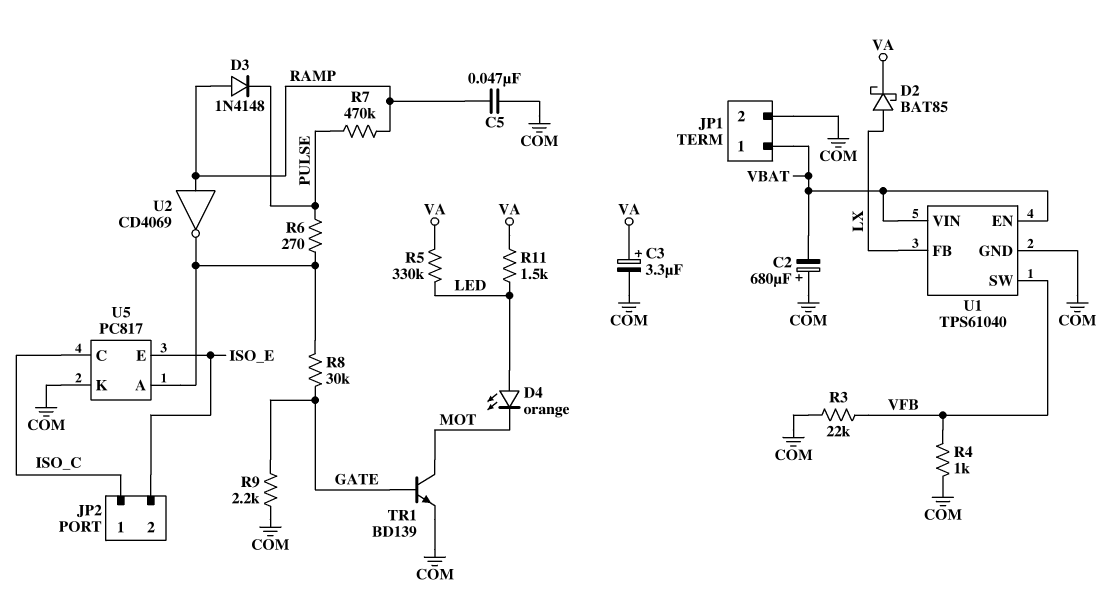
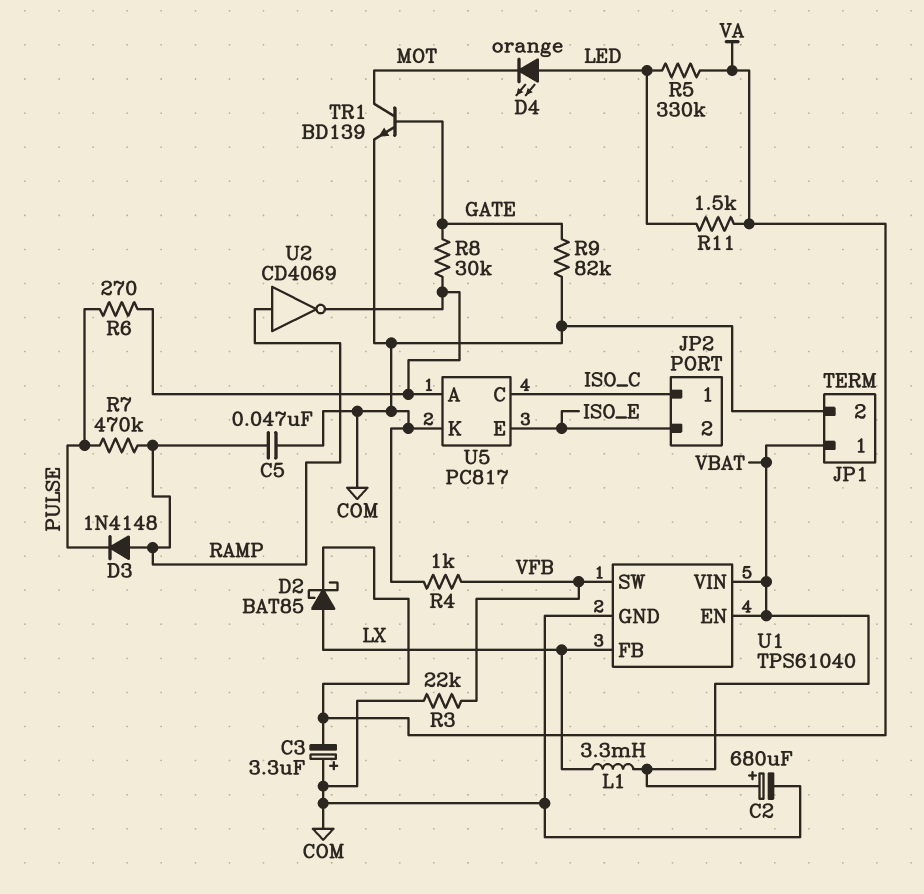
C2: 680uF (plus COM, minus VBAT) -> 680uF (plus VBAT, minus COM)
C3: 3.3uF (plus VA, minus COM) -> 3.3uF (plus COM, minus VA)
L1: none -> 3.3mH (LX, VBAT)
R9: 2.2k (COM, GATE) -> 82k (COM, GATE)

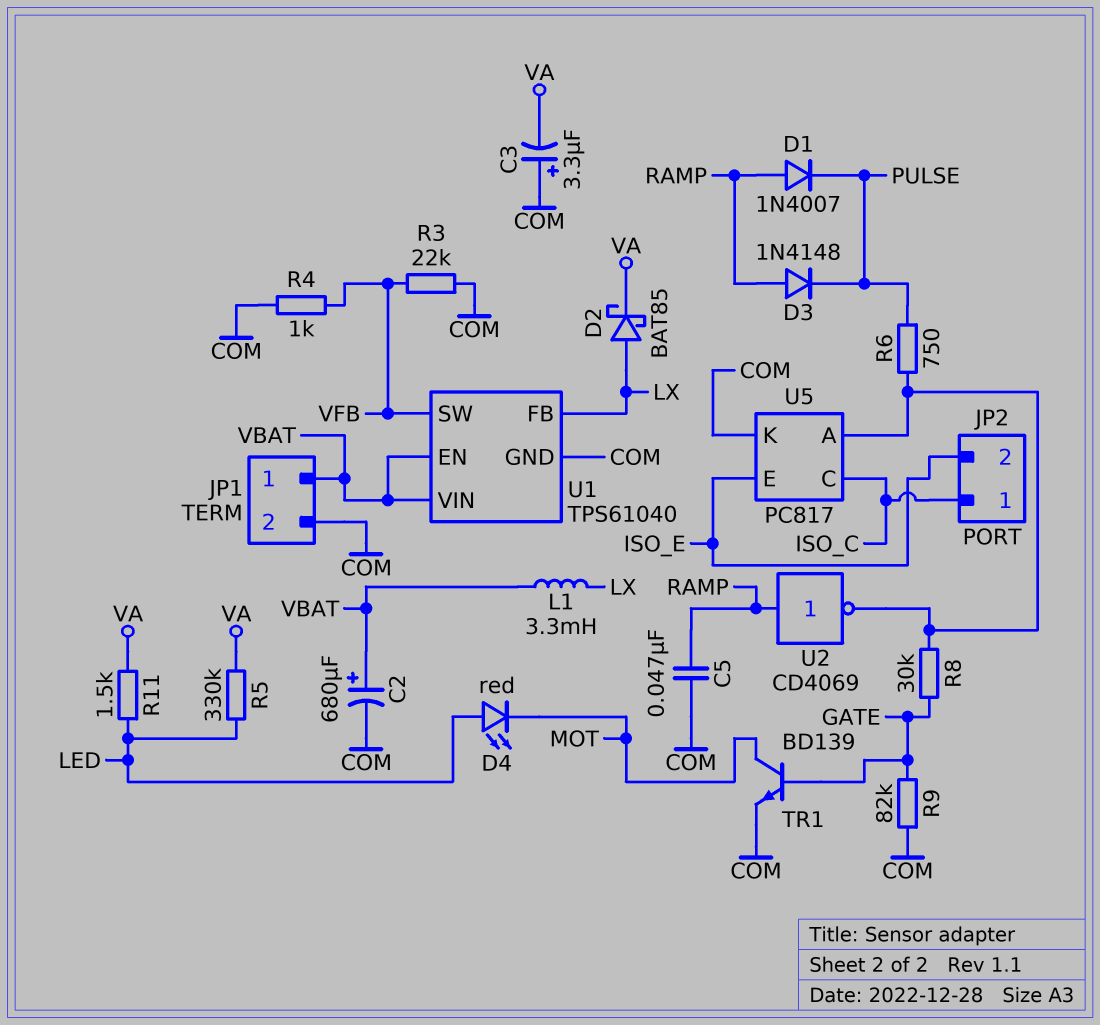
D1: none -> diode 1N4007 (A RAMP, K PULSE)
D4: LED orange (A LED, K MOT) -> LED red (A LED, K MOT)
R6: 270 (PULSE, U5/A) -> 750 (PULSE, U5/A)
R7: 470k (PULSE, RAMP) -> none

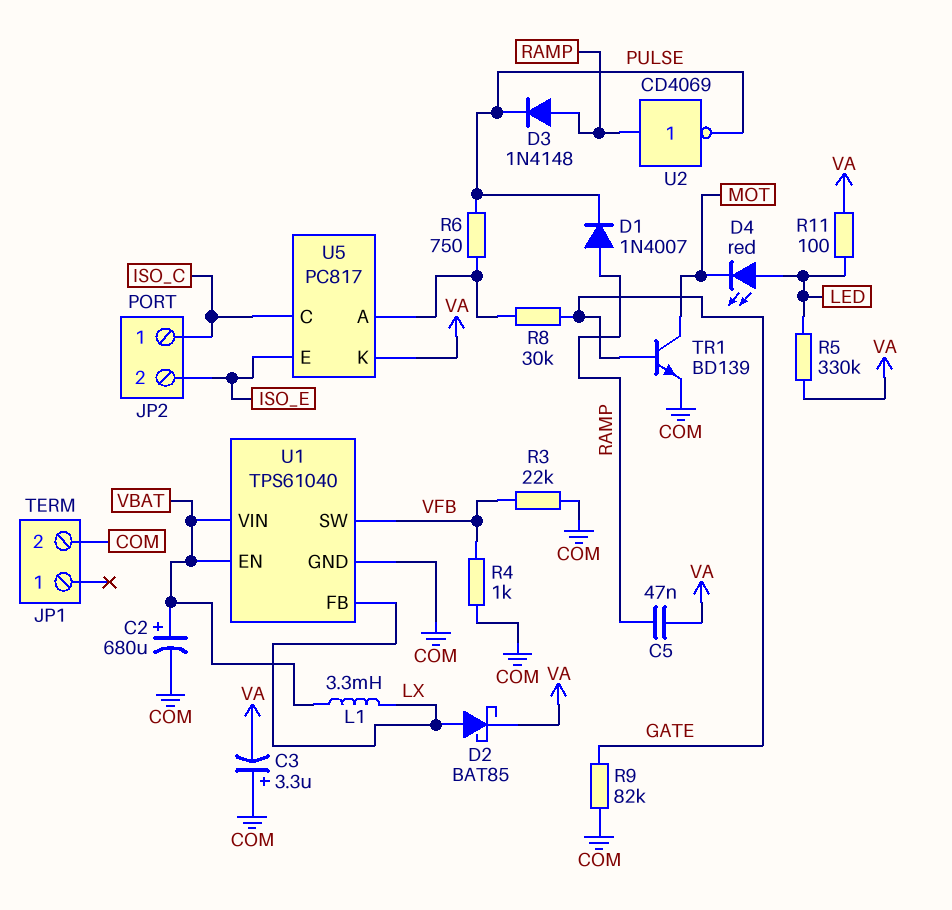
C5: 47nF (COM, RAMP) -> 47nF (RAMP, VA)
JP1 pin 1: VBAT -> none
R11: 1.5k (LED, VA) -> 100 (LED, VA)
U2: NOT CD4069 (in RAMP, out U5/A) -> NOT CD4069 (in RAMP, out PULSE)
U5 pin K: COM -> VA

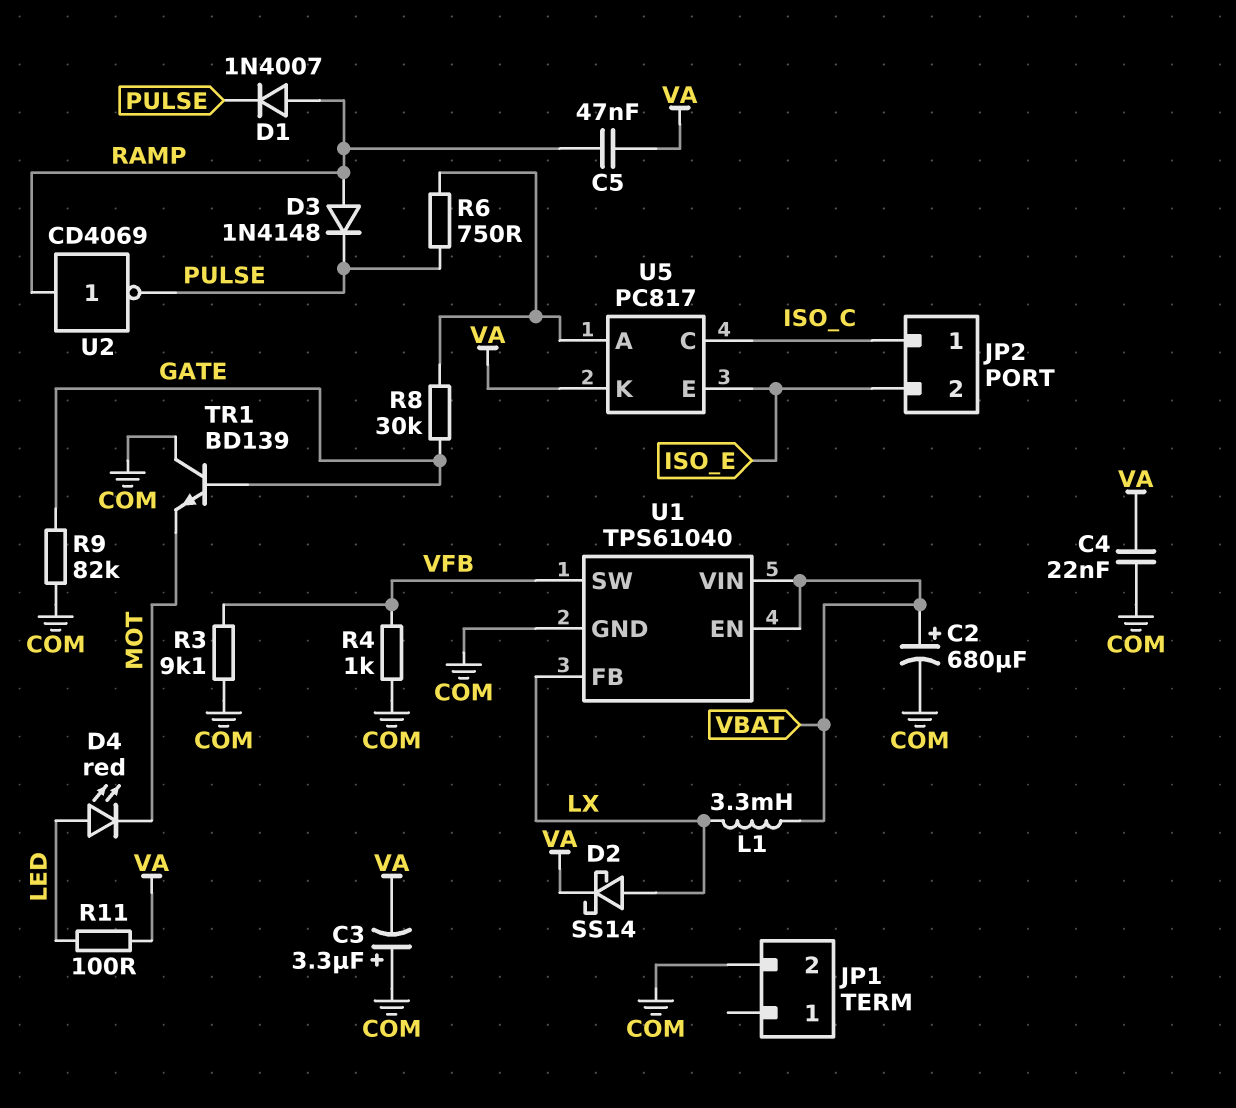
C4: none -> 22nF (COM, VA)
D2: schottky BAT85 (A LX, K VA) -> schottky SS14 (A LX, K VA)
R3: 22k (COM, VFB) -> 9.1k (COM, VFB)
R5: 330k (LED, VA) -> none
TR1: NPN BD139 (B GATE, C MOT, E COM) -> NPN BD139 (B GATE, C COM, E MOT)

